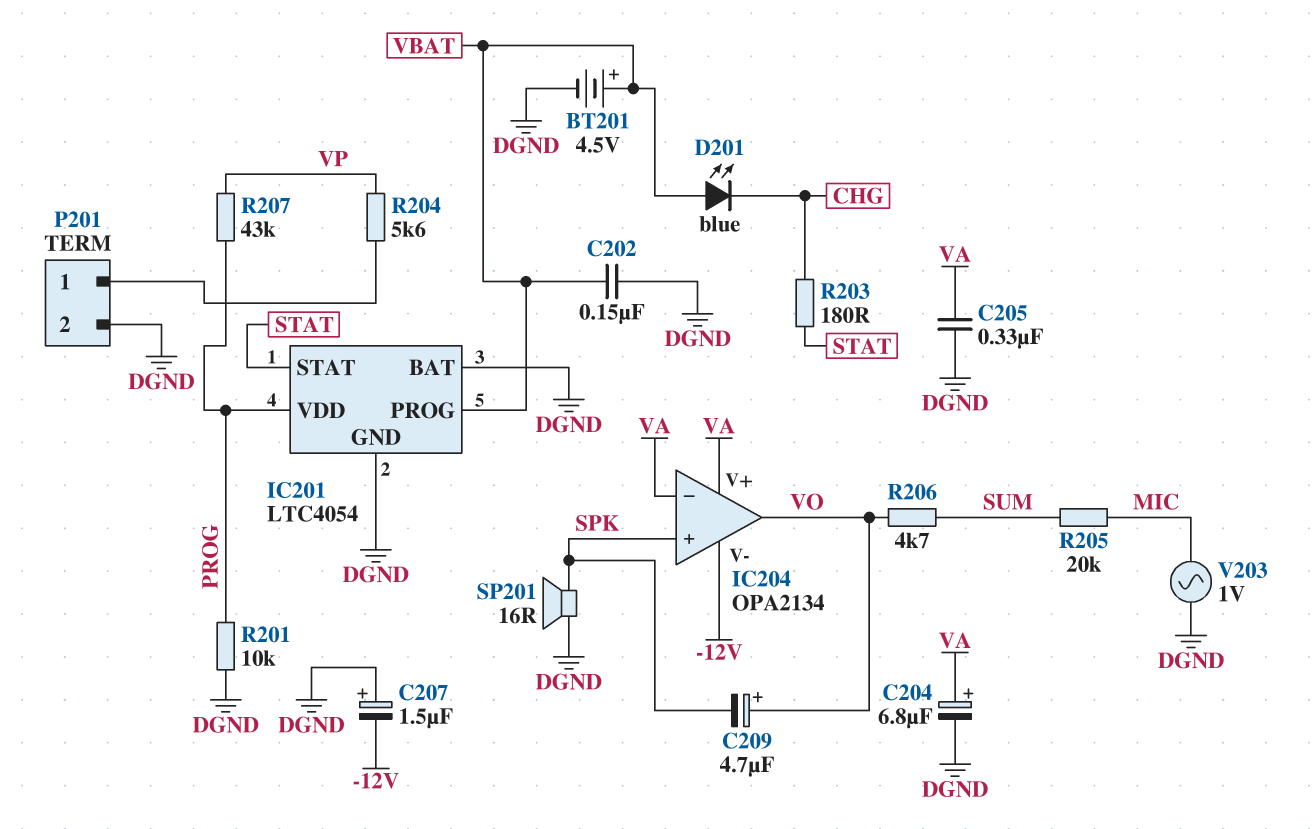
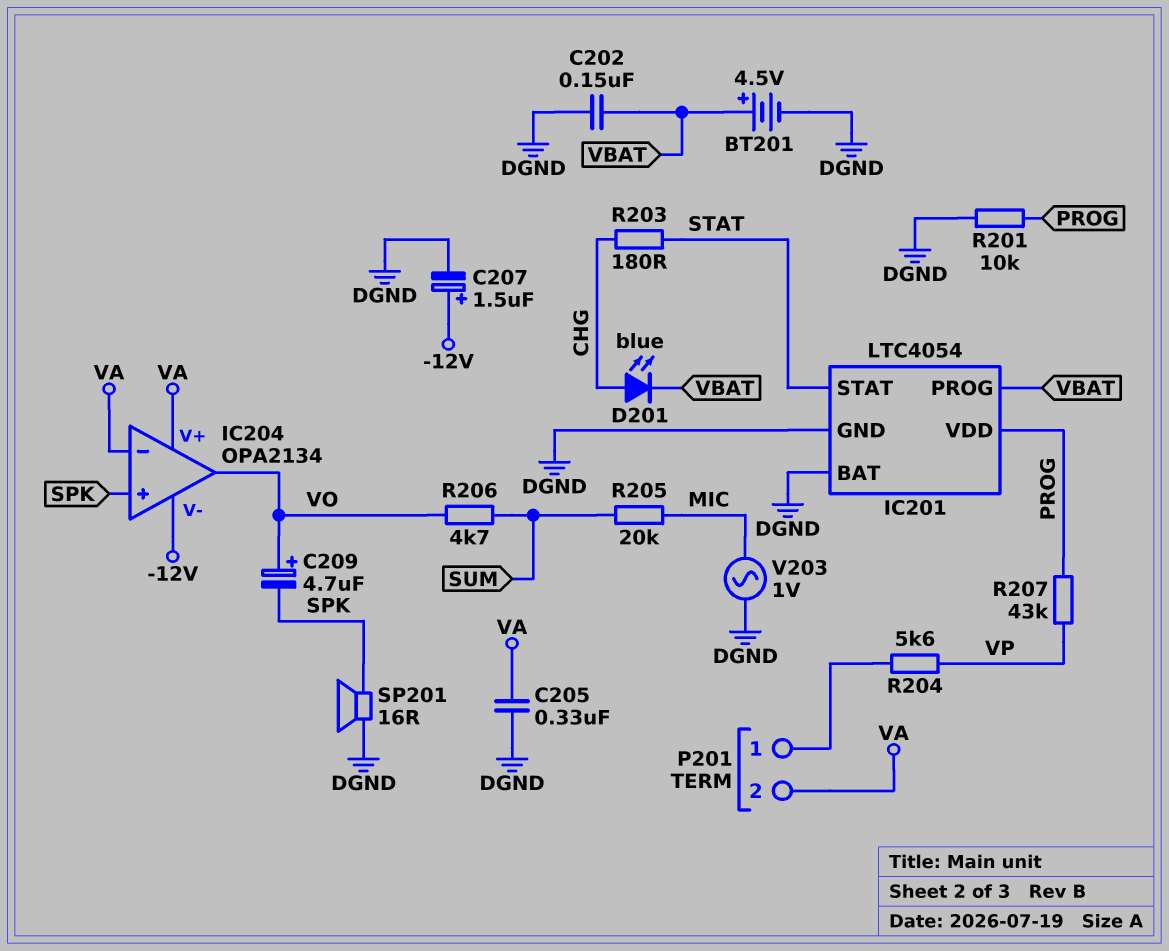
C204: 6.8uF (plus VA, minus DGND) -> none
C207: 1.5uF (plus DGND, minus -12V) -> 1.5uF (plus -12V, minus DGND)
D201: LED blue (A VBAT, K CHG) -> LED blue (A CHG, K VBAT)
P201 pin 2: DGND -> VA

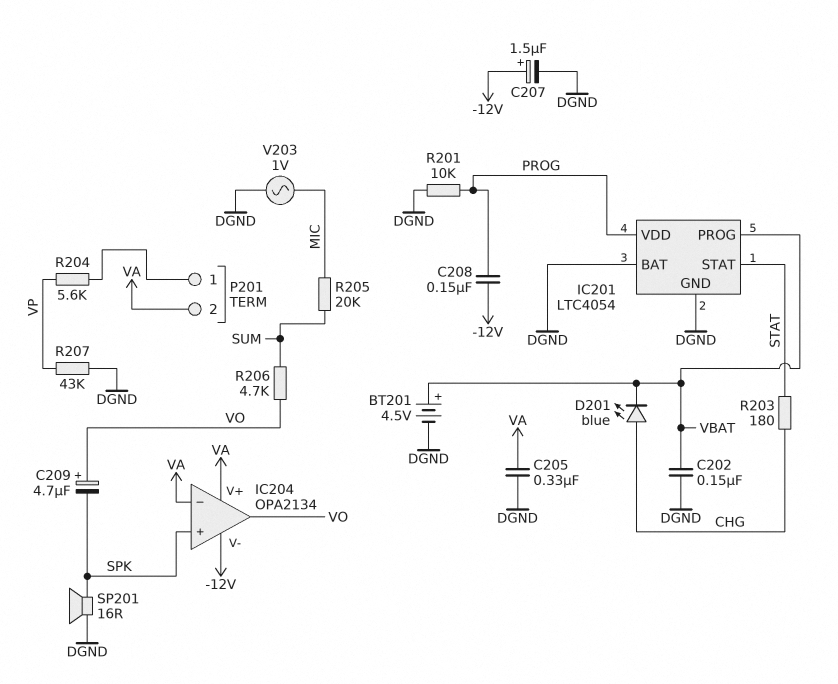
C208: none -> 150nF (-12V, PROG)
R207: 43k (PROG, VP) -> 43k (DGND, VP)

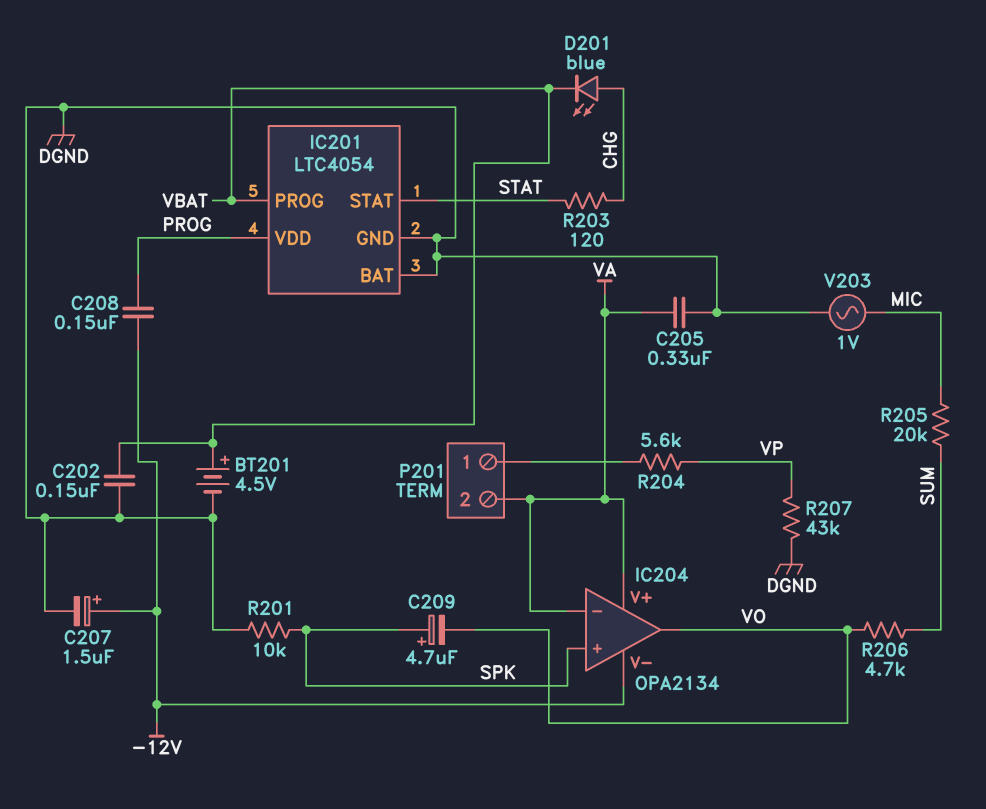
C209: 4.7uF (plus VO, minus SPK) -> 4.7uF (plus SPK, minus VO)
R201: 10k (DGND, PROG) -> 10k (DGND, SPK)
R203: 180 (CHG, STAT) -> 120 (CHG, STAT)
SP201: speaker 16R (DGND, SPK) -> none

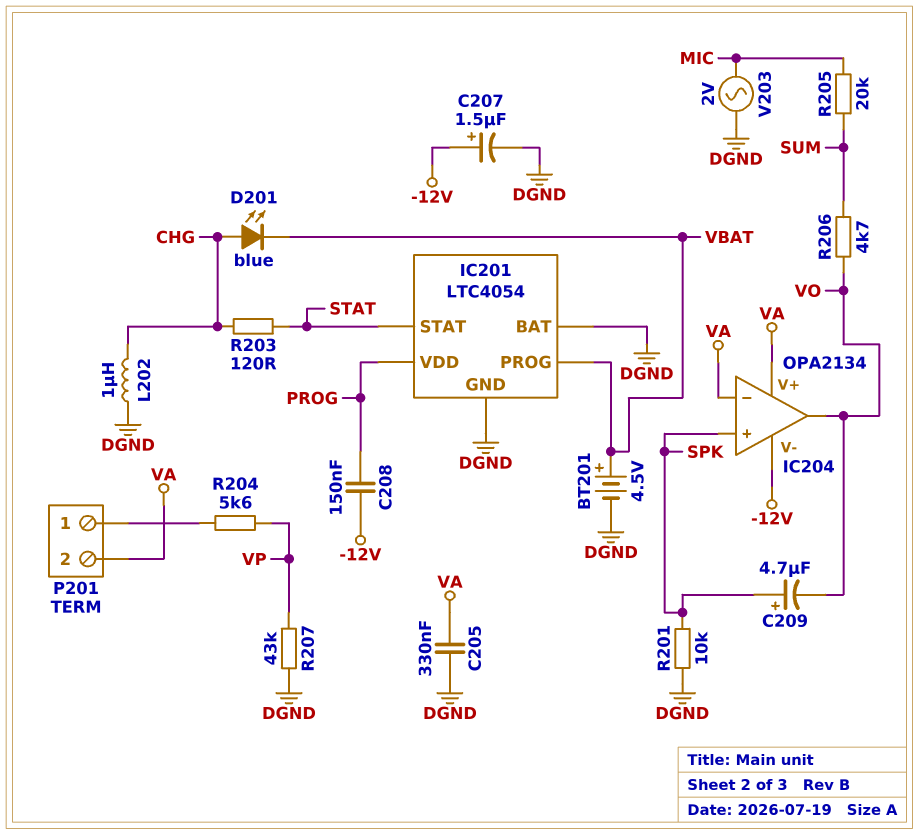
C202: 150nF (DGND, VBAT) -> none
L202: none -> 1uH (CHG, DGND)
V203: AC 1V (DGND, MIC) -> AC 2V (DGND, MIC)

